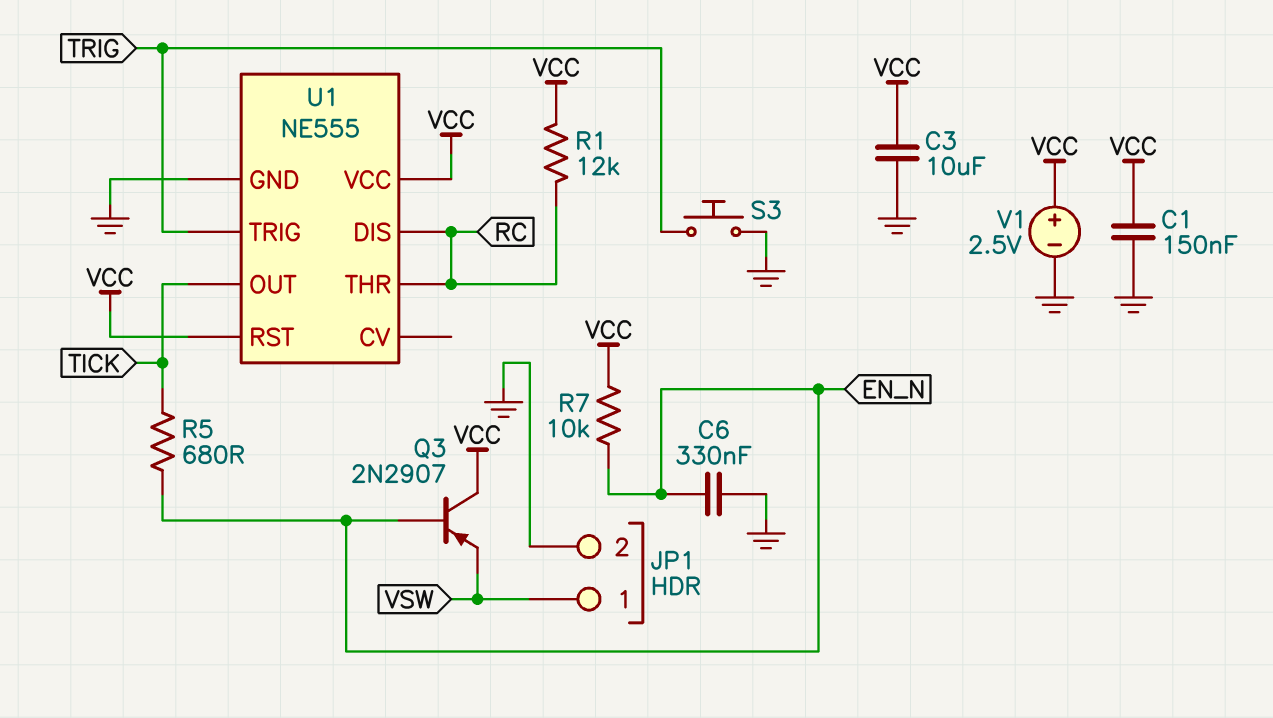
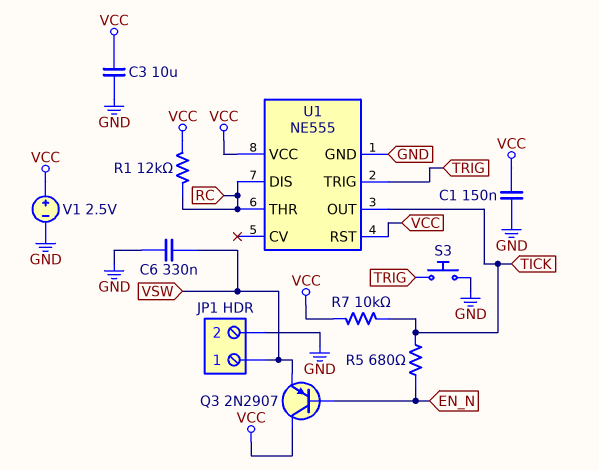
C6: 330nF (EN_N, GND) -> 330nF (GND, VSW)
R7: 10k (EN_N, VCC) -> 10k (TICK, VCC)

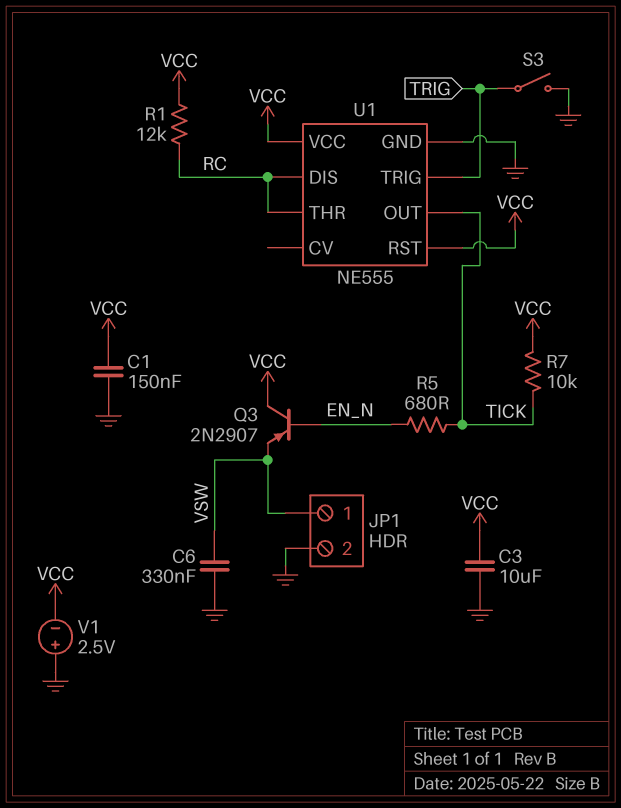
S3: button (GND, TRIG) -> switch (GND, TRIG)
V1: 2.5V (plus VCC, minus GND) -> 2.5V (plus GND, minus VCC)

